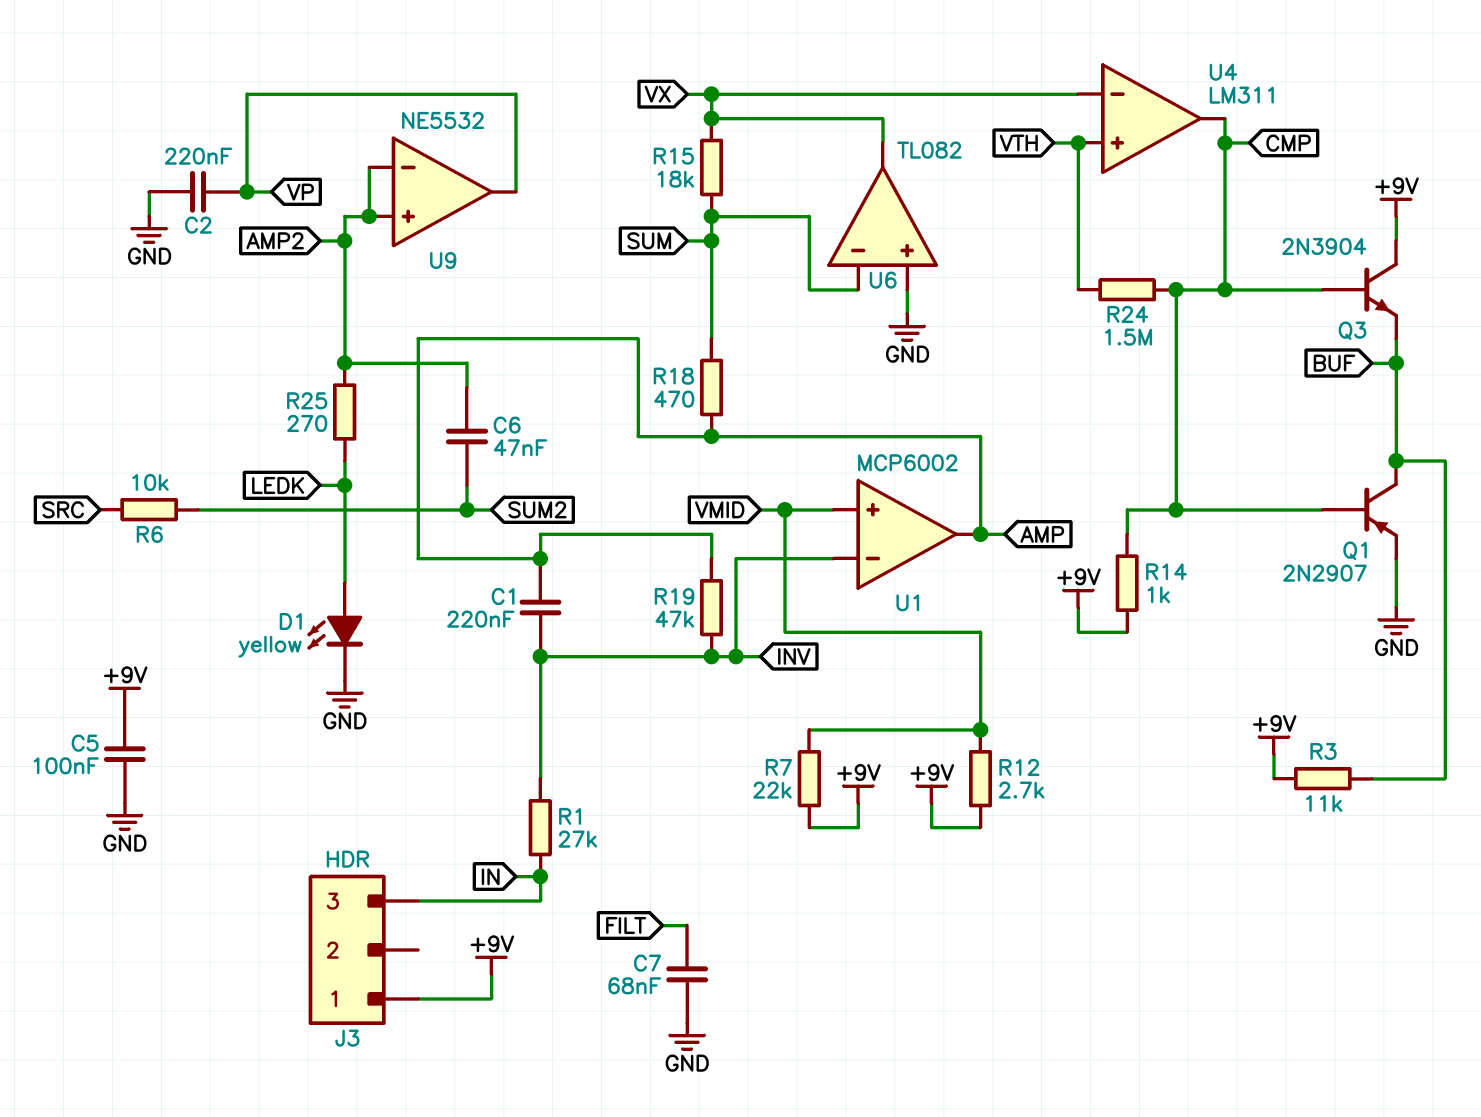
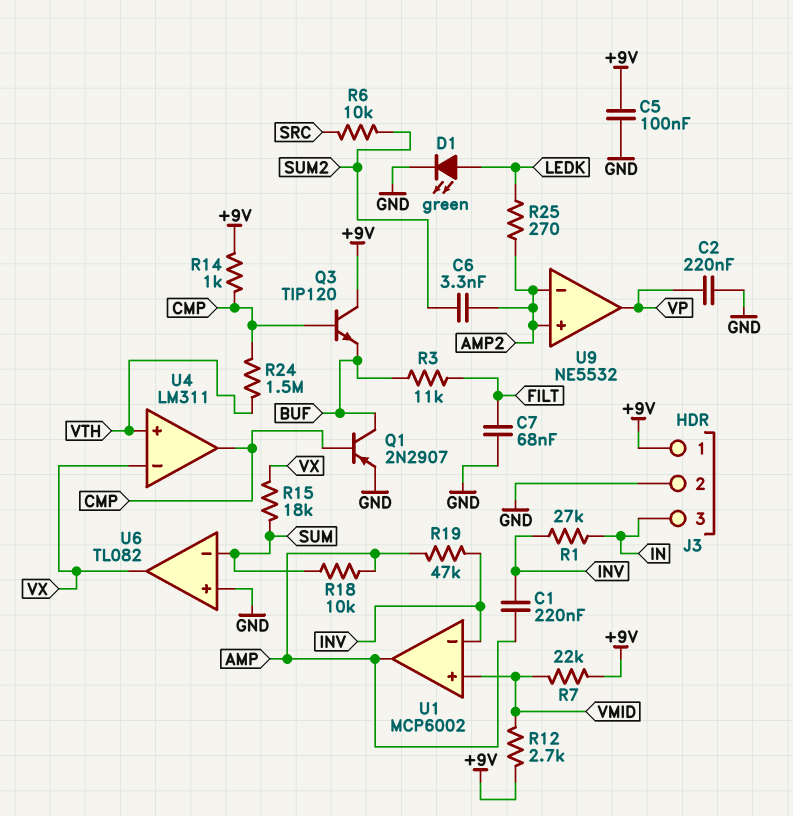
C6: 47nF (AMP2, SUM2) -> 3.3nF (AMP2, SUM2)
D1: LED yellow (A LEDK, K GND) -> LED green (A LEDK, K GND)
J3 pin 2: none -> GND
Q3: NPN 2N3904 (B CMP, C +9V, E BUF) -> NPN TIP120 (B CMP, C +9V, E BUF)
R3: 11k (+9V, BUF) -> 11k (BUF, FILT)
R18: 470 (AMP, SUM) -> 10k (AMP, SUM)

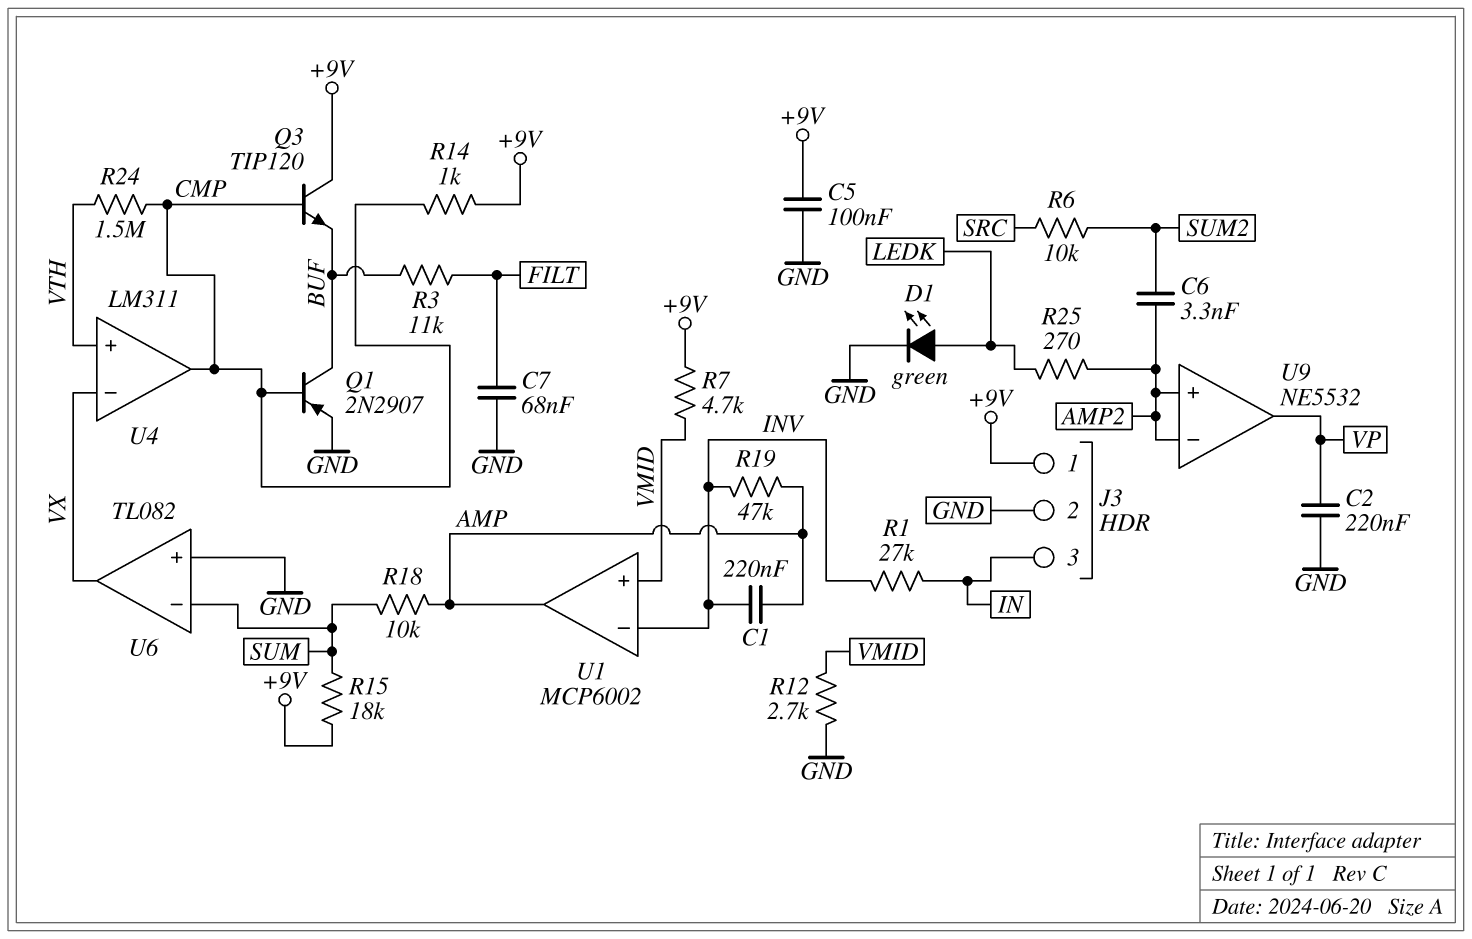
R7: 22k (+9V, VMID) -> 4.7k (+9V, VMID)
R12: 2.7k (+9V, VMID) -> 2.7k (GND, VMID)
R15: 18k (SUM, VX) -> 18k (+9V, SUM)

